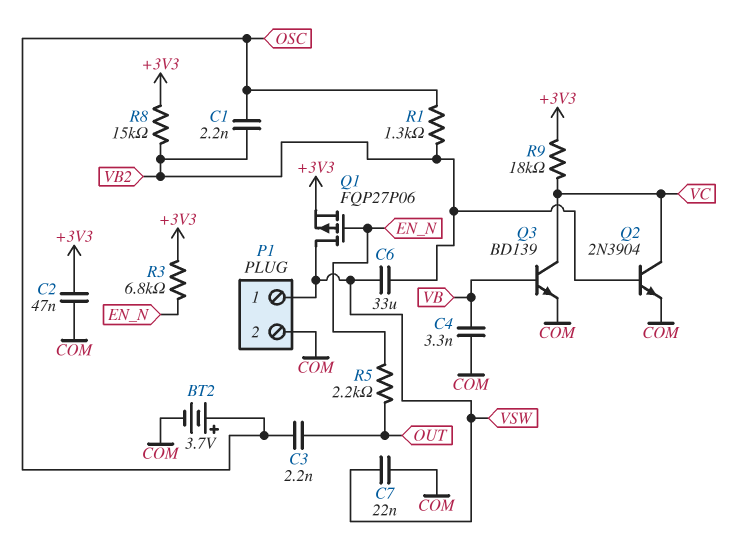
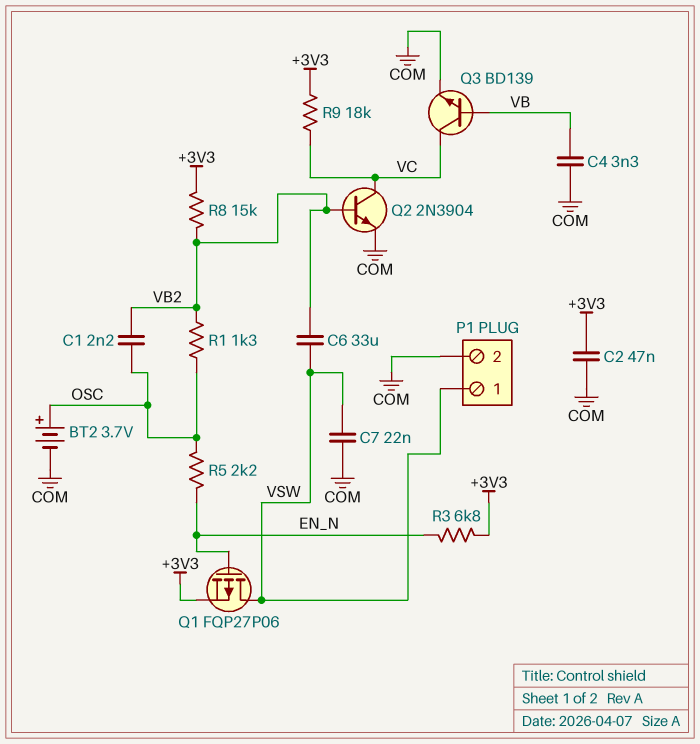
C3: 2.2nF (OSC, OUT) -> none
R5: 2.2k (EN_N, OUT) -> 2.2k (EN_N, OSC)

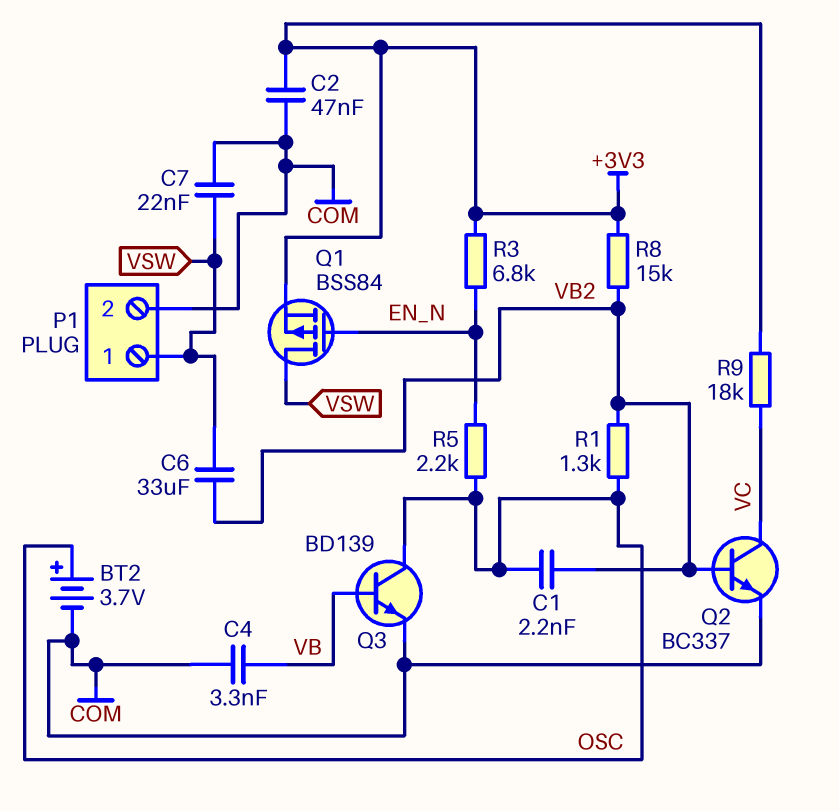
Q1: PMOS FQP27P06 (G EN_N, D VSW, S +3V3) -> PMOS BSS84 (G EN_N, D VSW, S +3V3)
Q2: NPN 2N3904 (B VB2, C VC, E COM) -> NPN BC337 (B VB2, C VC, E COM)
Q3: NPN BD139 (B VB, C VC, E COM) -> NPN BD139 (B VB, C OSC, E COM)

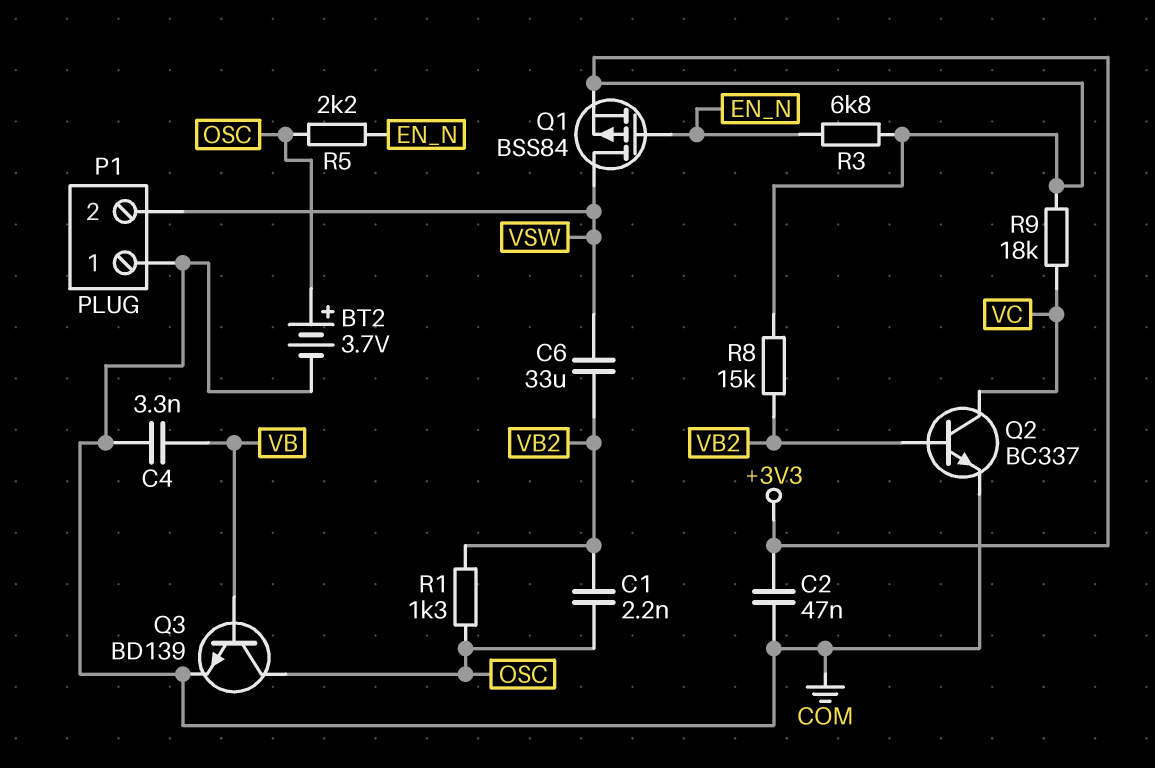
C7: 22nF (COM, VSW) -> none
P1 pin 1: VSW -> COM
P1 pin 2: COM -> VSW

